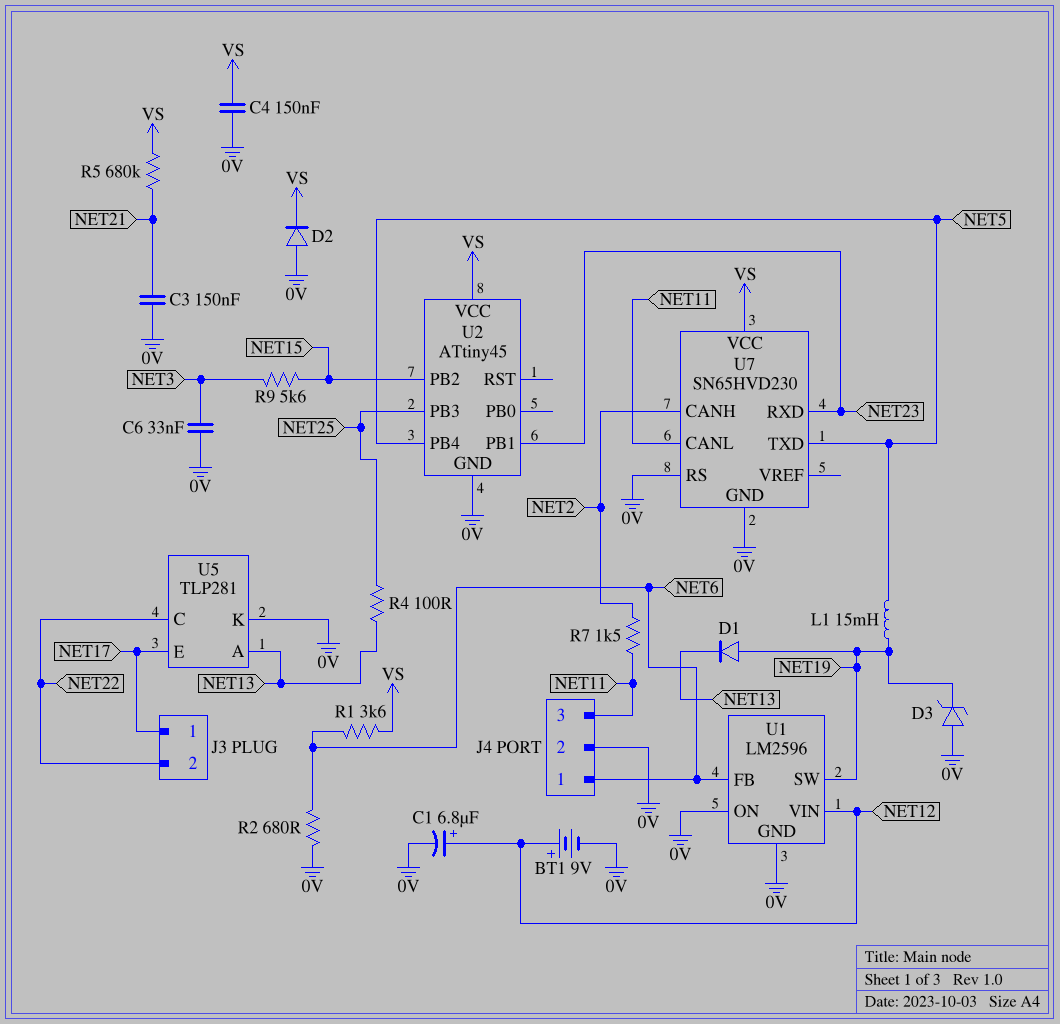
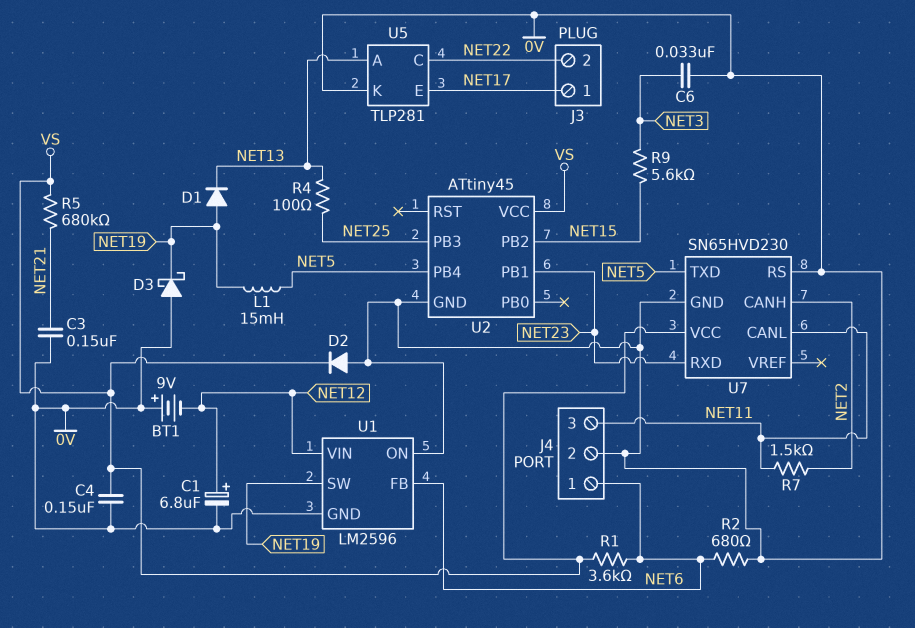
BT1: 9V (plus NET12, minus 0V) -> 9V (plus 0V, minus NET12)
D3: zener (A 0V, K NET19) -> schottky (A 0V, K NET19)

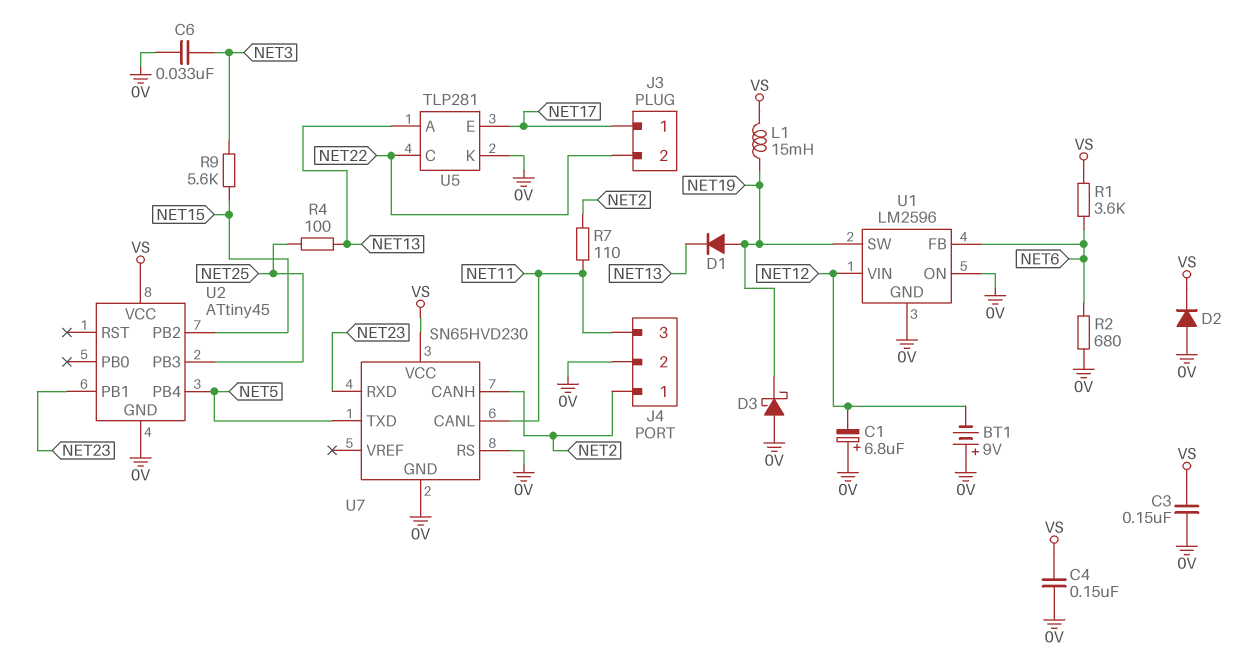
C1: 6.8uF (plus NET12, minus 0V) -> 6.8uF (plus 0V, minus NET12)
C3: 150nF (0V, NET21) -> 150nF (0V, VS)
J4 pin 1: NET6 -> NET2
L1: 15mH (NET5, NET19) -> 15mH (NET19, VS)
R5: 680k (NET21, VS) -> none
R7: 1.5k (NET2, NET11) -> 110 (NET2, NET11)

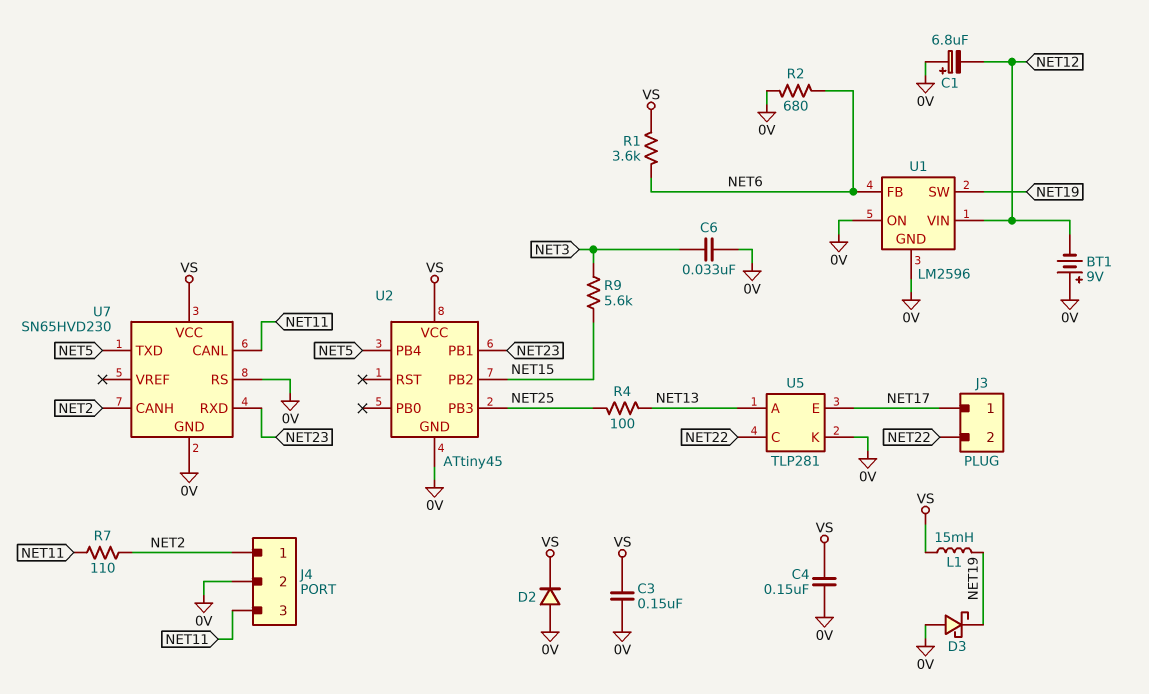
D1: diode (A NET19, K NET13) -> none

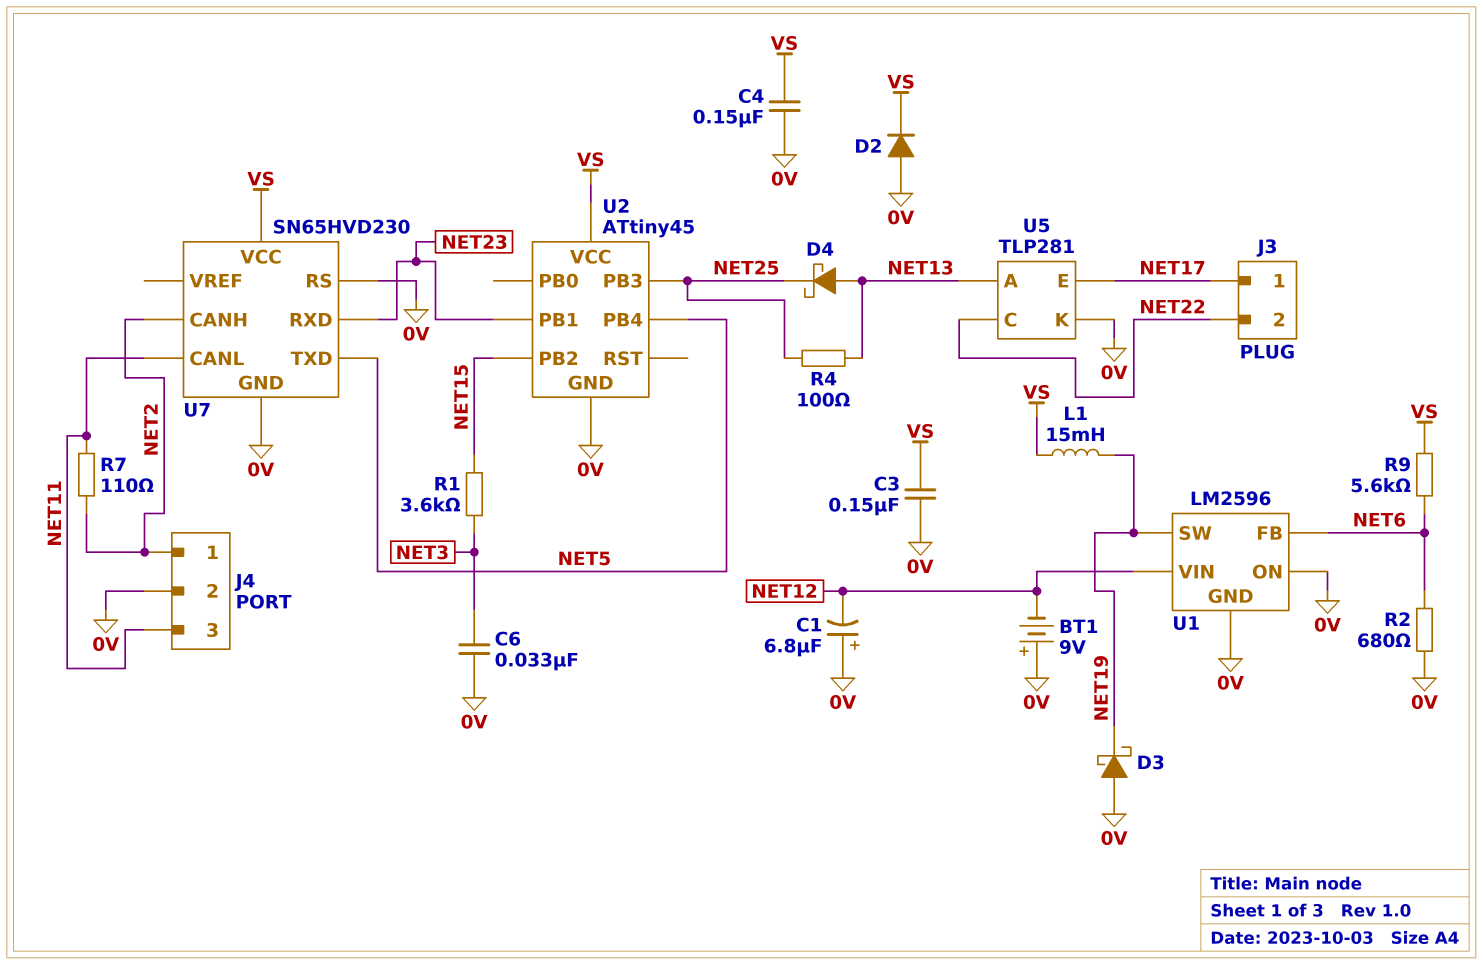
D4: none -> schottky (A NET13, K NET25)
R1: 3.6k (NET6, VS) -> 3.6k (NET3, NET15)
R9: 5.6k (NET3, NET15) -> 5.6k (NET6, VS)

